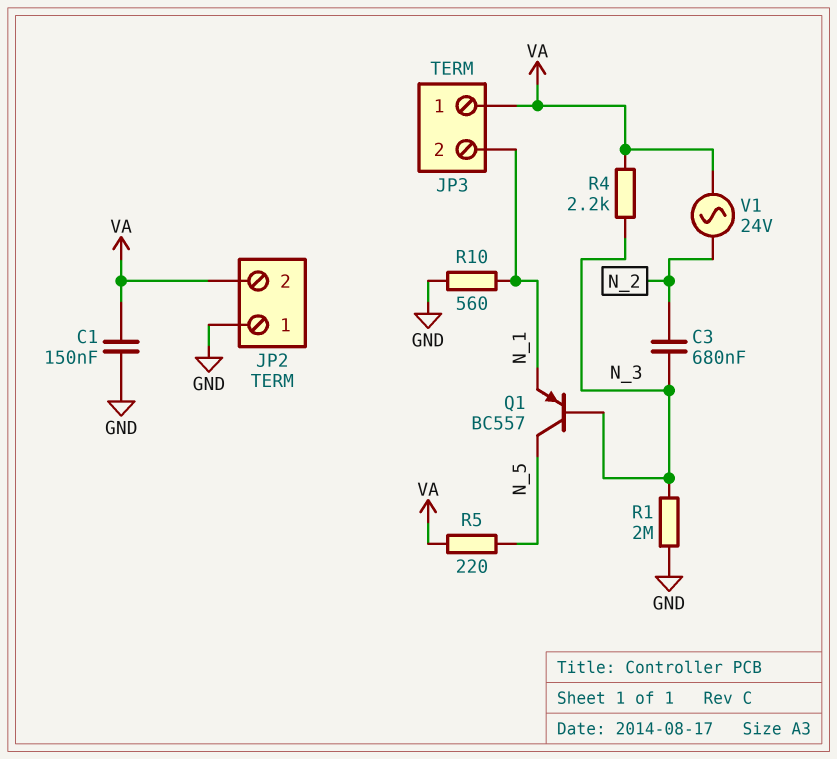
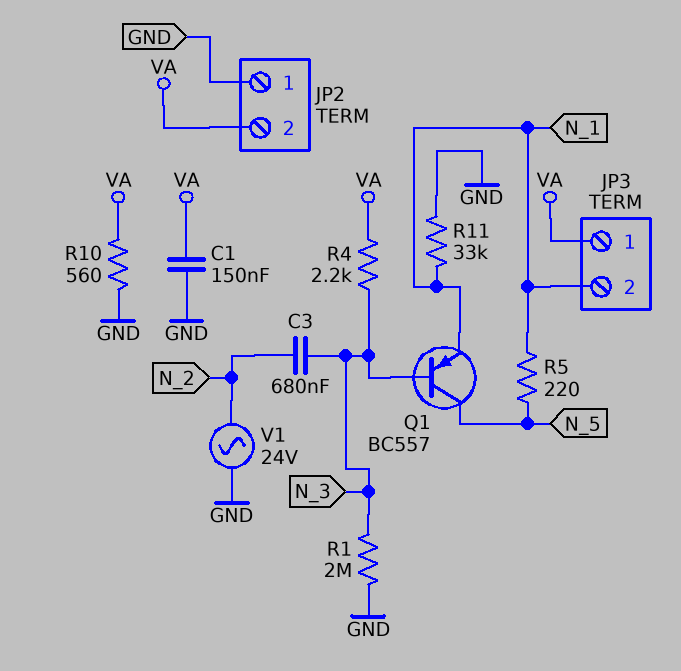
R5: 220 (N_5, VA) -> 220 (N_1, N_5)
R10: 560 (GND, N_1) -> 560 (GND, VA)
R11: none -> 33k (GND, N_1)
V1: AC 24V (N_2, VA) -> AC 24V (GND, N_2)

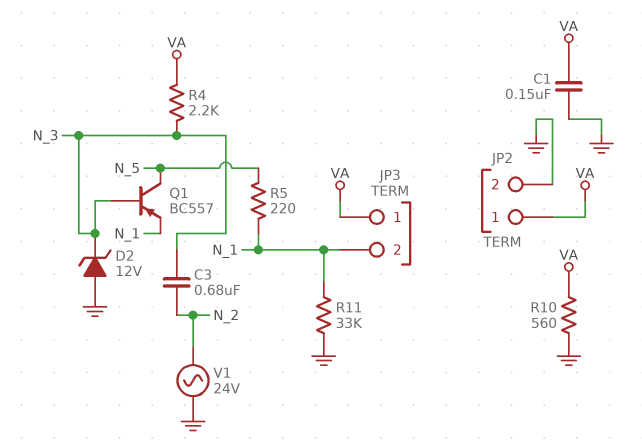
D2: none -> zener 12V (A GND, K N_3)
JP2 pin 1: GND -> VA
JP2 pin 2: VA -> GND
R1: 2M (GND, N_3) -> none

